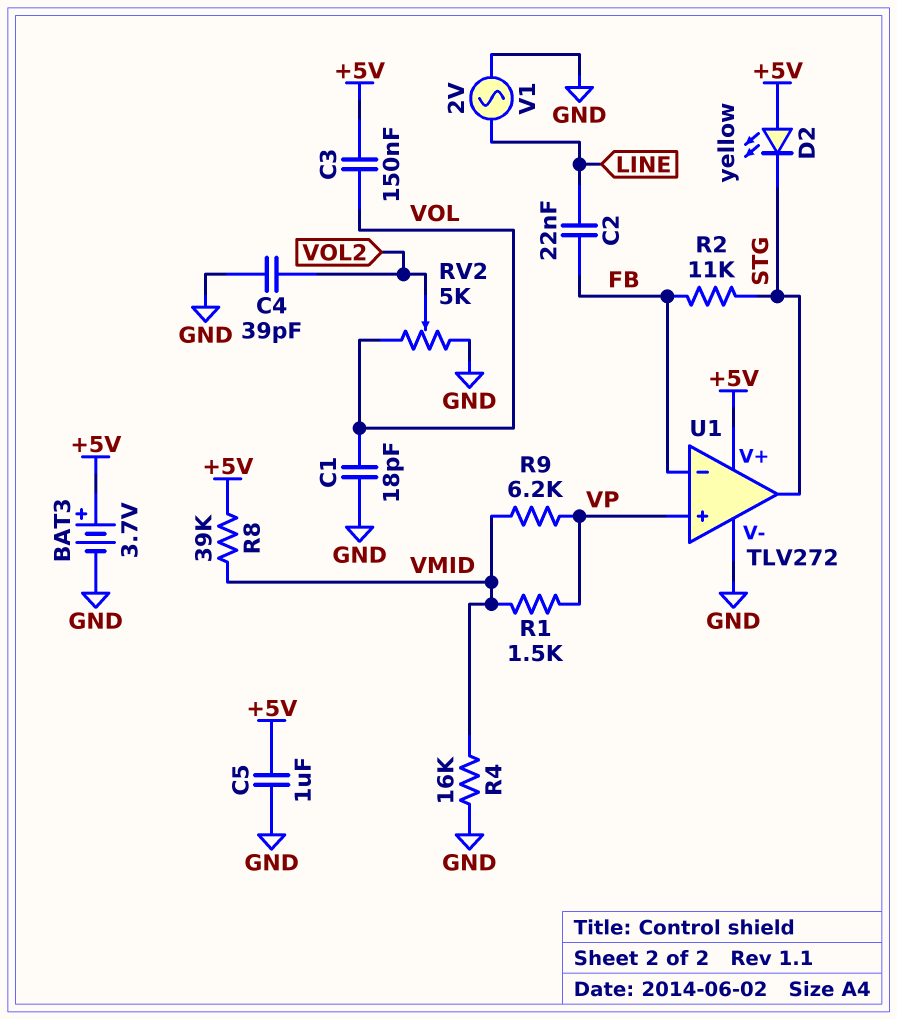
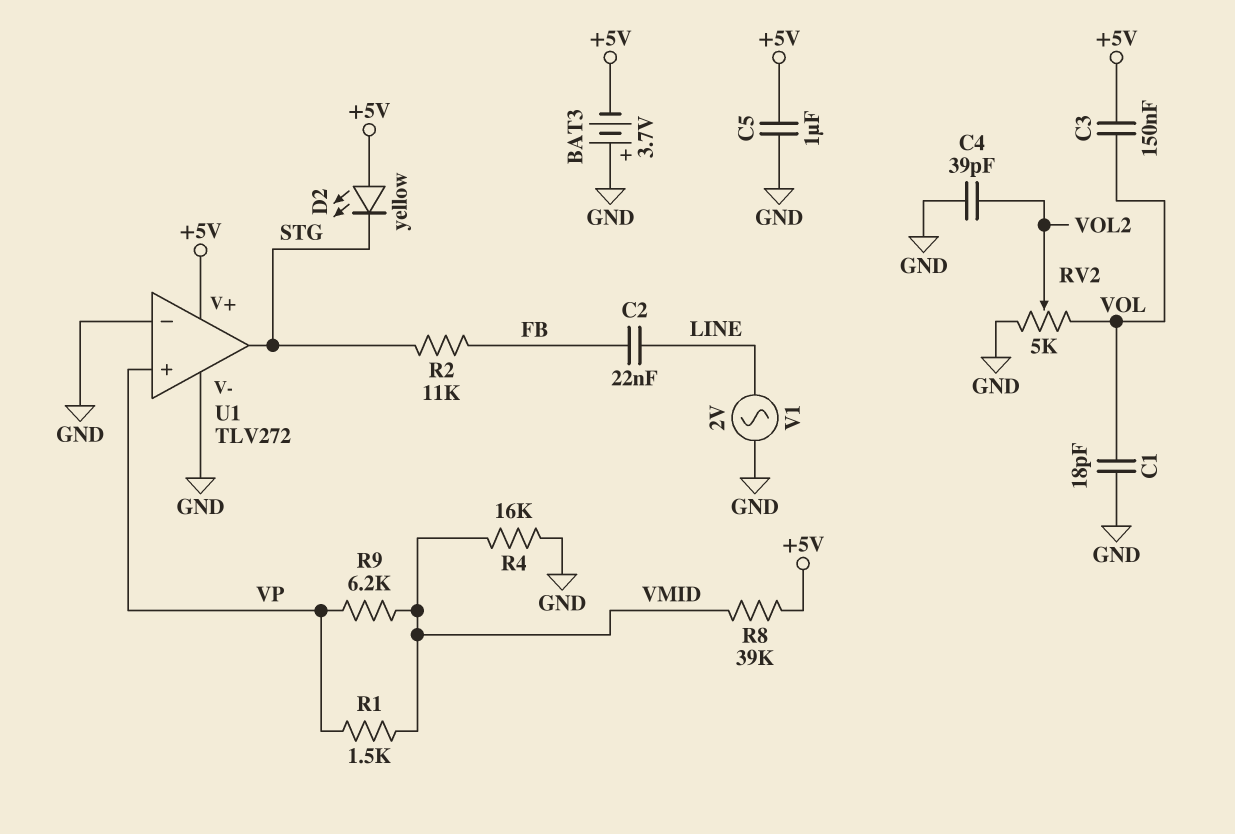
BAT3: 3.7V (plus +5V, minus GND) -> 3.7V (plus GND, minus +5V)
U1 pin in-: FB -> GND

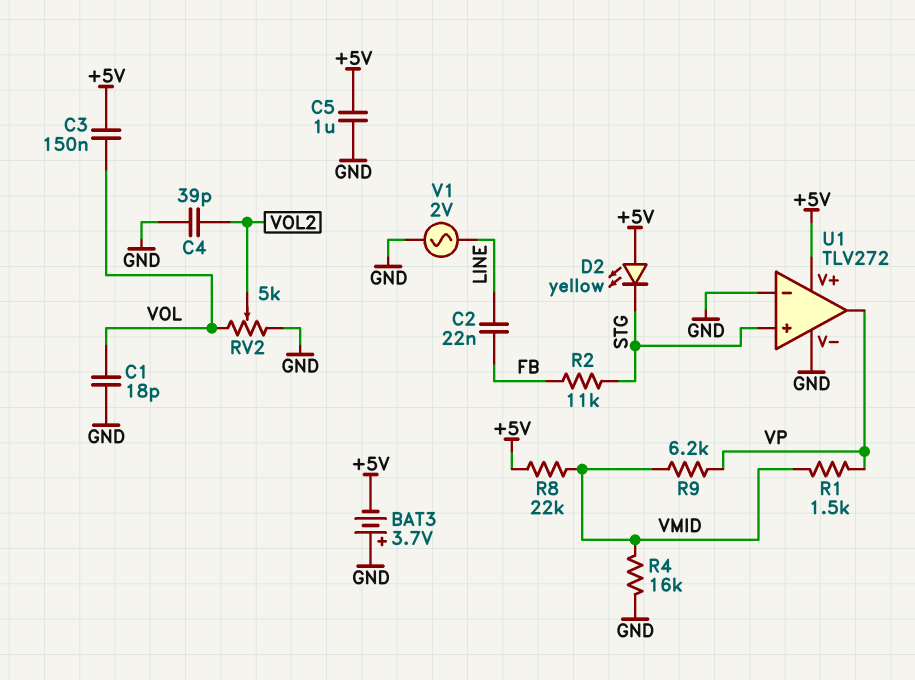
R8: 39k (+5V, VMID) -> 22k (+5V, VMID)
U1 pin in+: VP -> STG
U1 pin out: STG -> VP

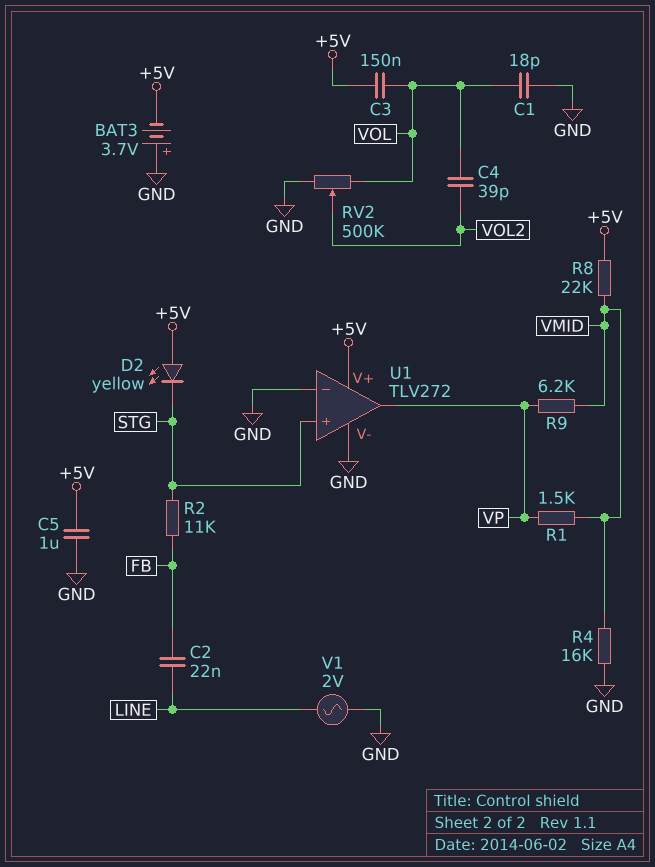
C4: 39pF (GND, VOL2) -> 39pF (VOL, VOL2)
RV2: 5k (GND, VOL, wiper VOL2) -> 500k (GND, VOL, wiper VOL2)

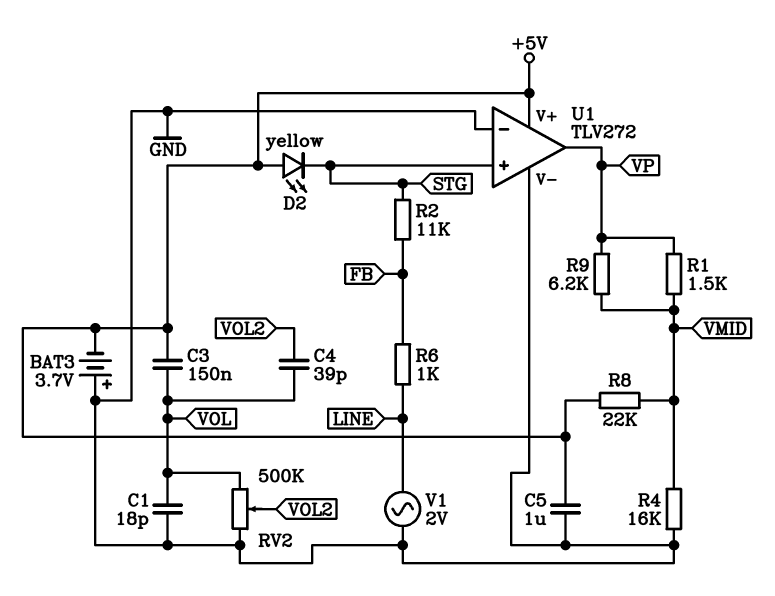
C2: 22nF (FB, LINE) -> none
R6: none -> 1k (FB, LINE)

